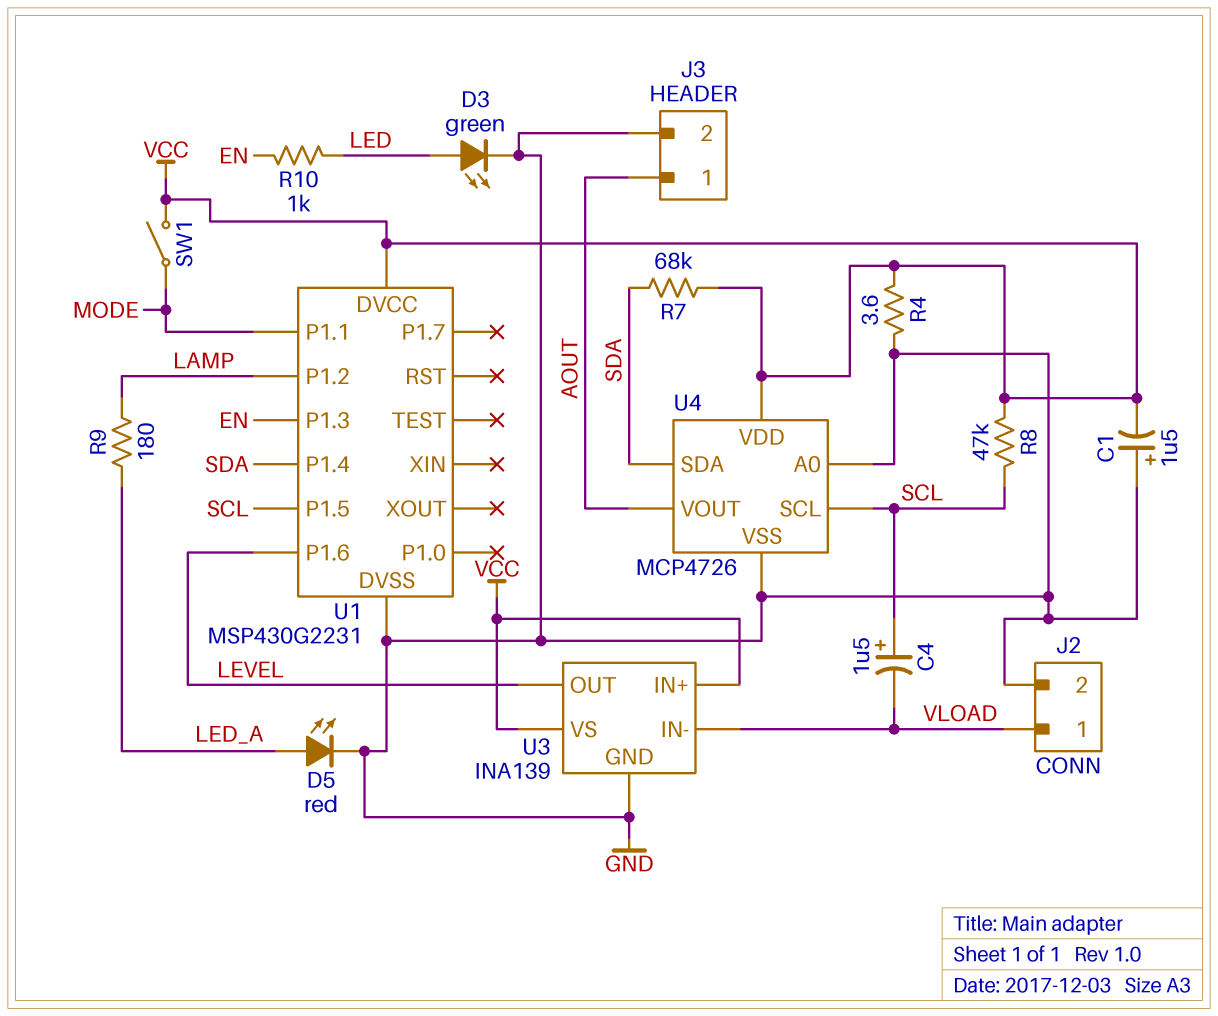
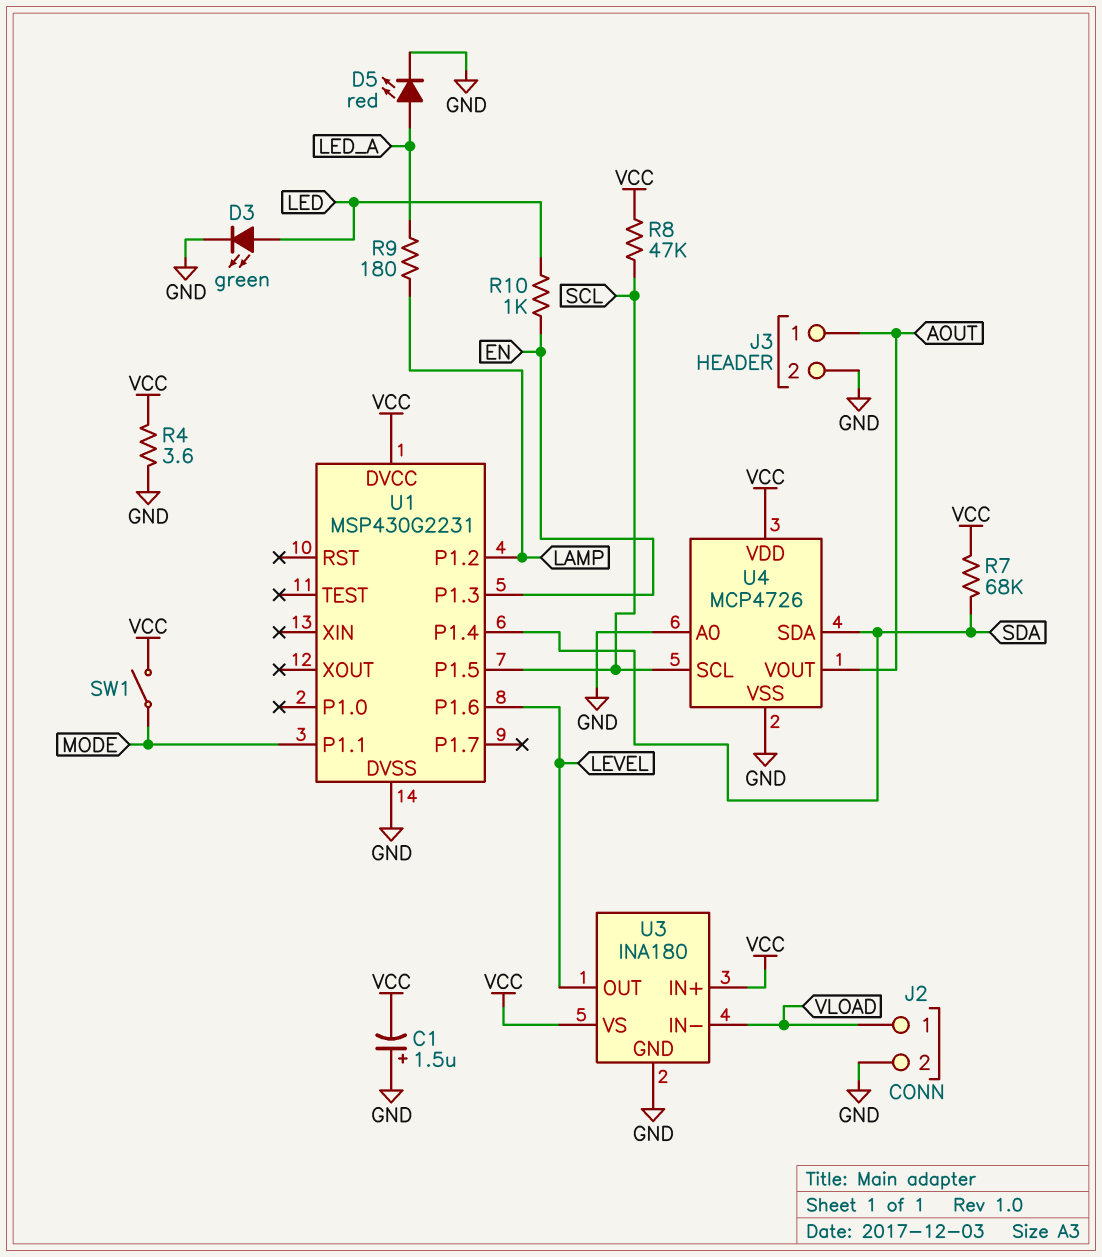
C4: 1.5uF (plus SCL, minus VLOAD) -> none
U3: INA139 -> INA180

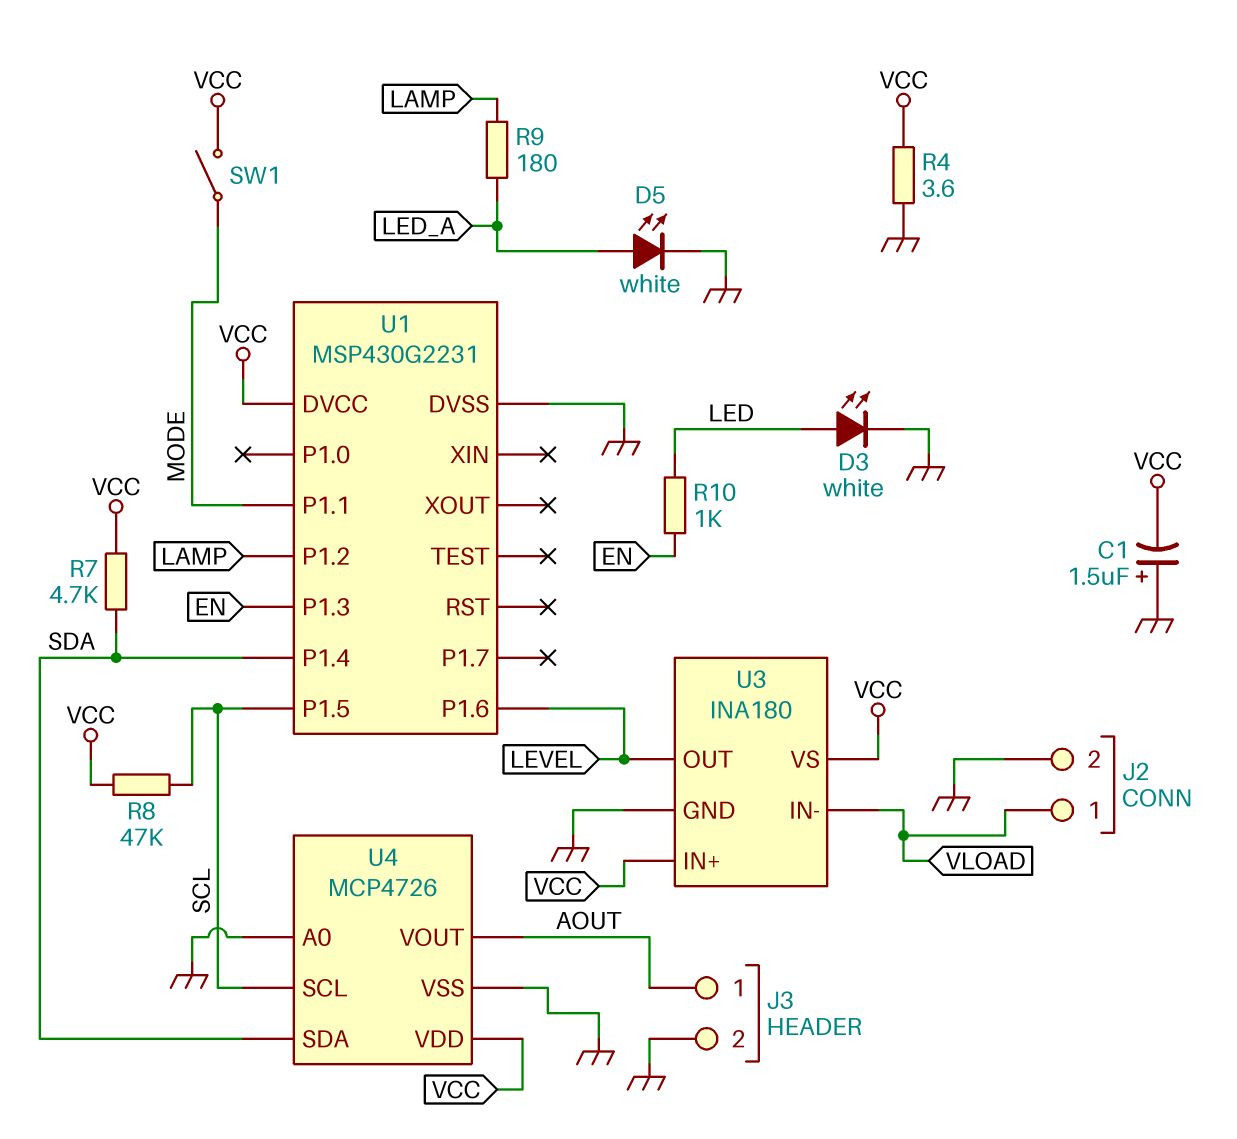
D3: LED green (A LED, K GND) -> LED white (A LED, K GND)
D5: LED red (A LED_A, K GND) -> LED white (A LED_A, K GND)
R7: 68k (SDA, VCC) -> 4.7k (SDA, VCC)

